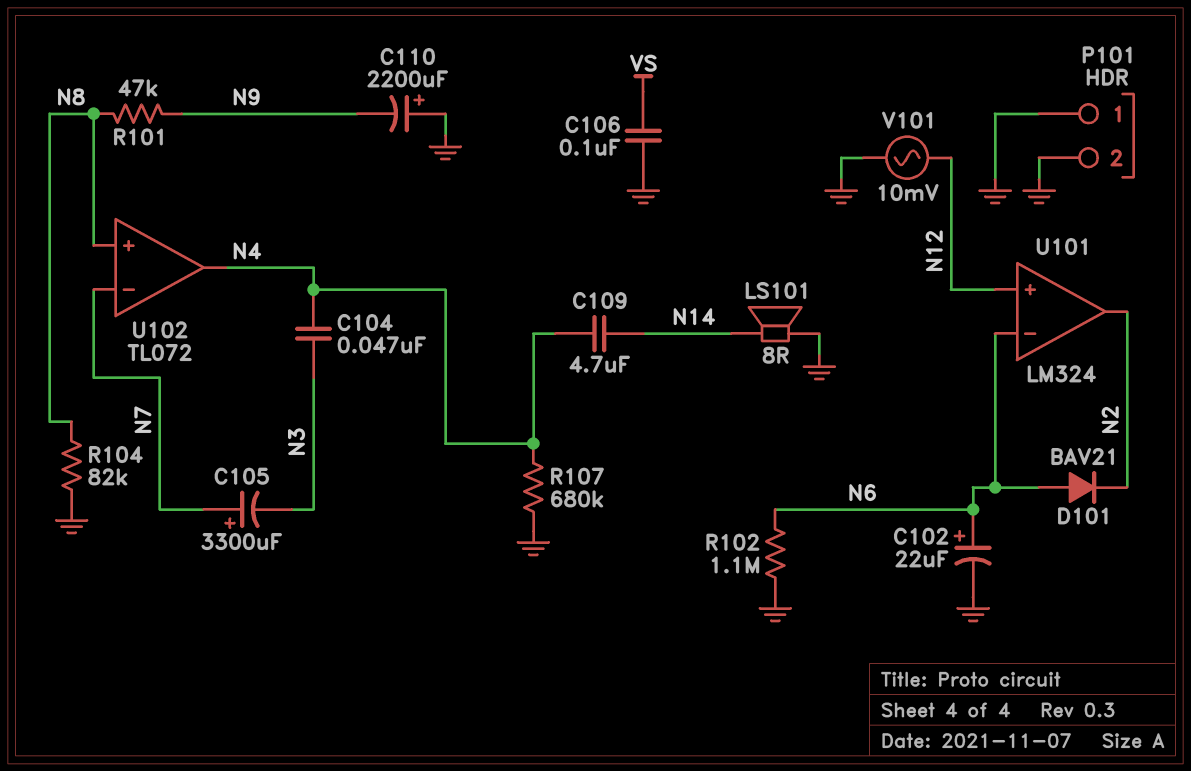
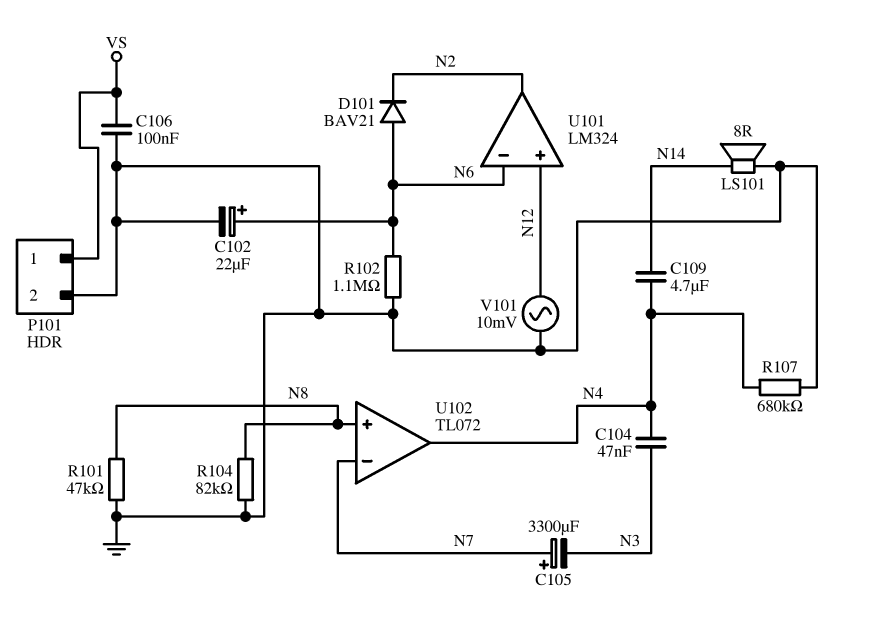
C110: 2200uF (plus GND, minus N9) -> none
P101 pin 1: GND -> VS
R101: 47k (N8, N9) -> 47k (GND, N8)

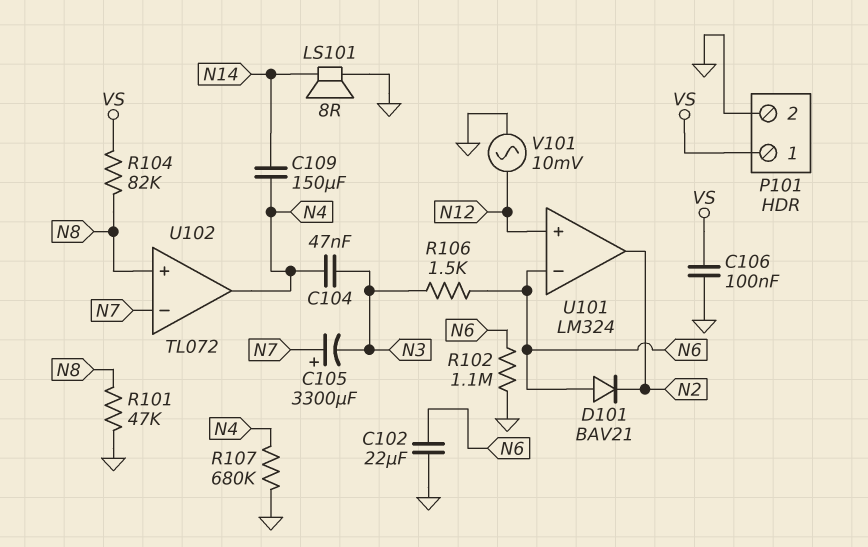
C102: 22uF (plus N6, minus GND) -> 22uF (GND, N6)
C109: 4.7uF (N4, N14) -> 150uF (N4, N14)
R104: 82k (GND, N8) -> 82k (N8, VS)
R106: none -> 1.5k (N3, N6)

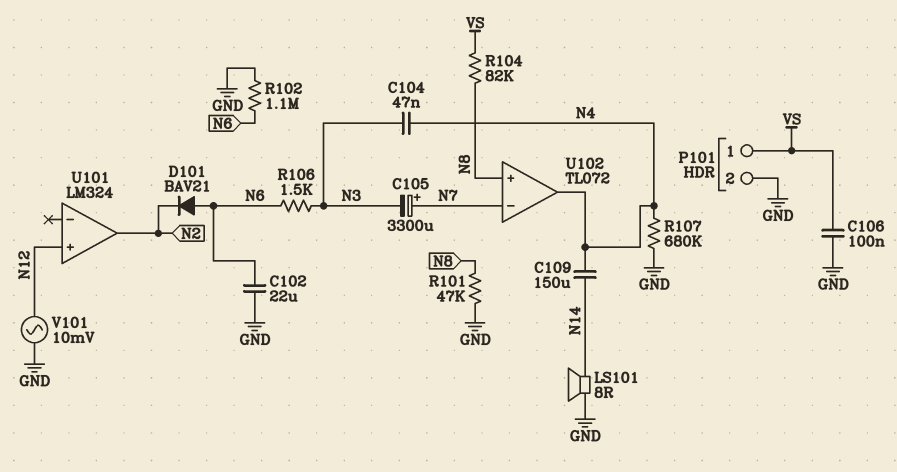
U101 pin in-: N6 -> none

